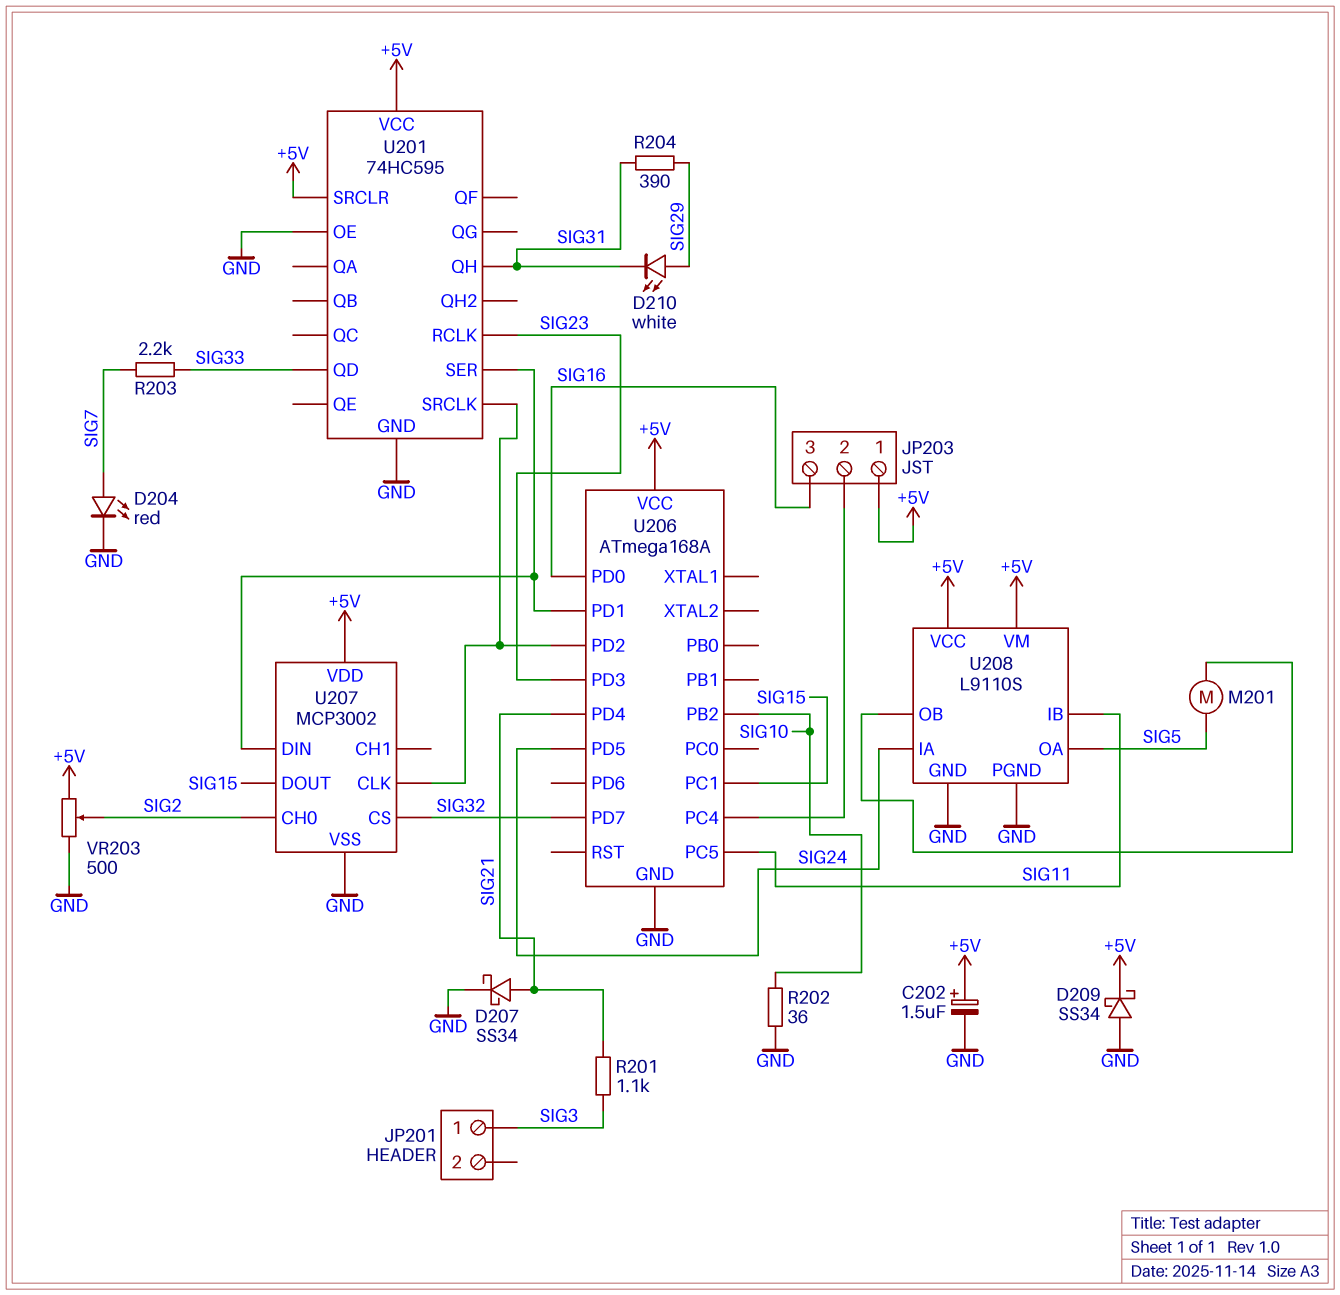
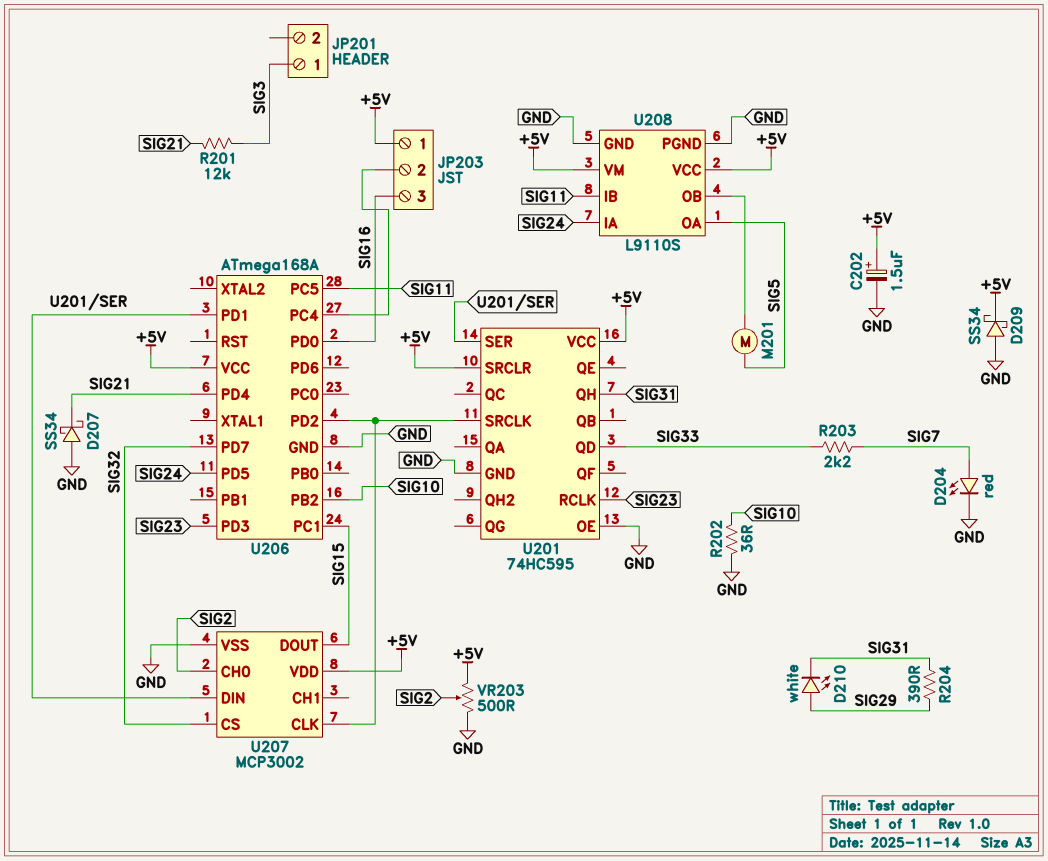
D207: schottky SS34 (A SIG21, K GND) -> schottky SS34 (A GND, K SIG21)
R201: 1.1k (SIG3, SIG21) -> 12k (SIG3, SIG21)

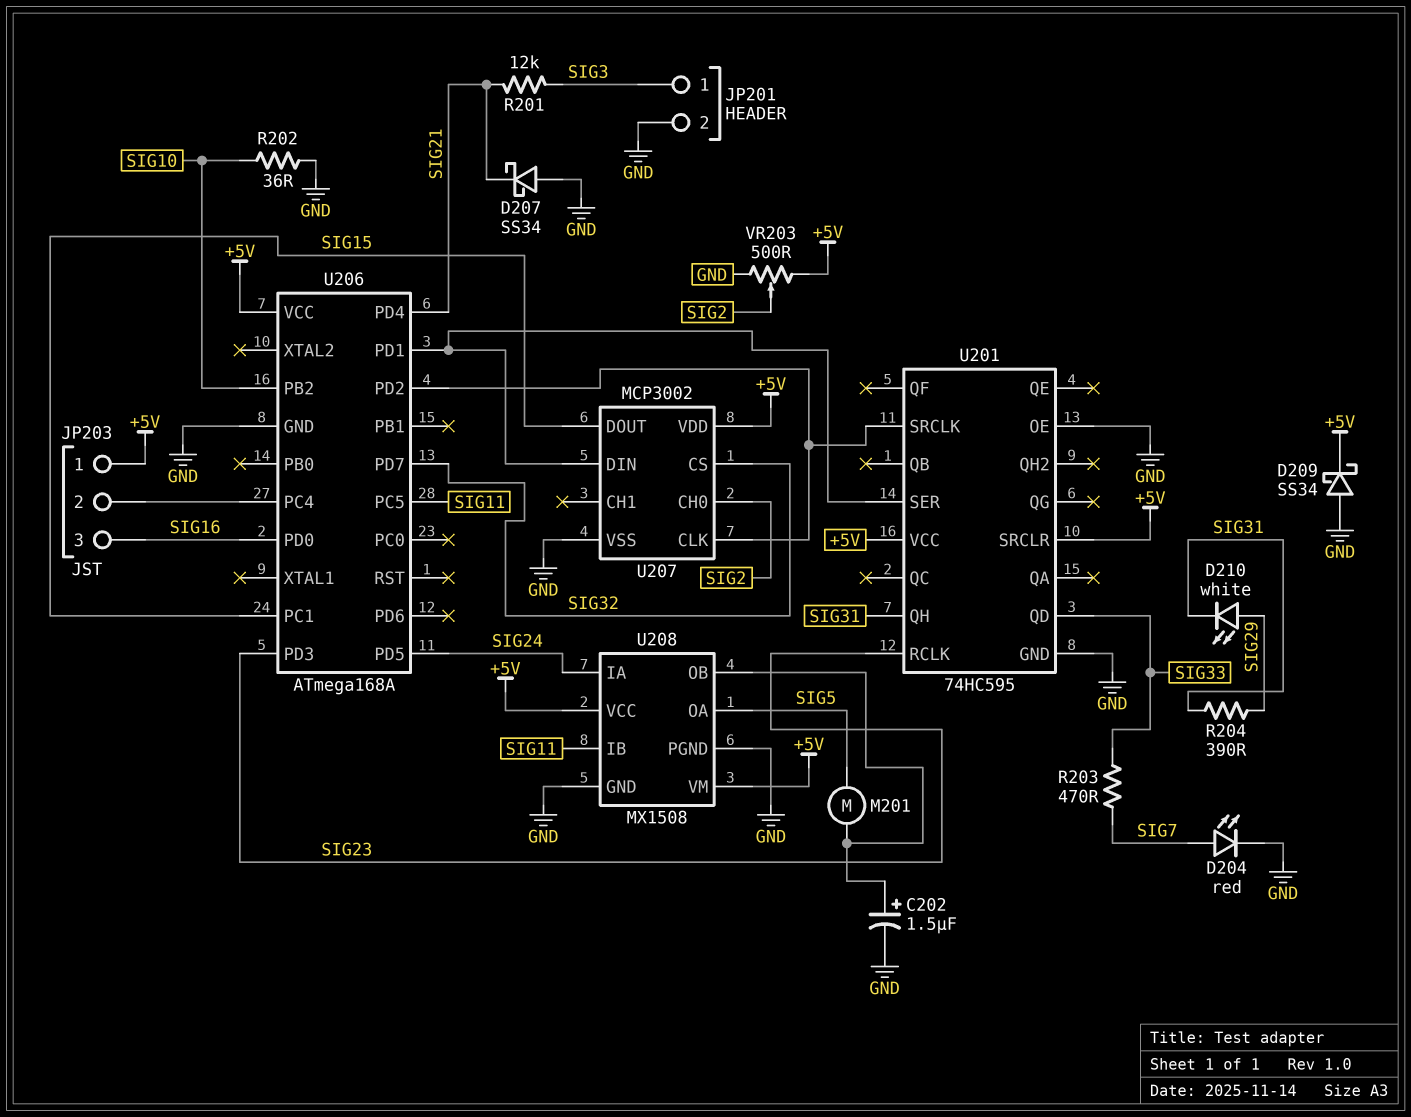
C202: 1.5uF (plus +5V, minus GND) -> 1.5uF (plus U208/OB, minus GND)
JP201 pin 2: none -> GND
R203: 2.2k (SIG7, SIG33) -> 470 (SIG7, SIG33)
U208: L9110S -> MX1508

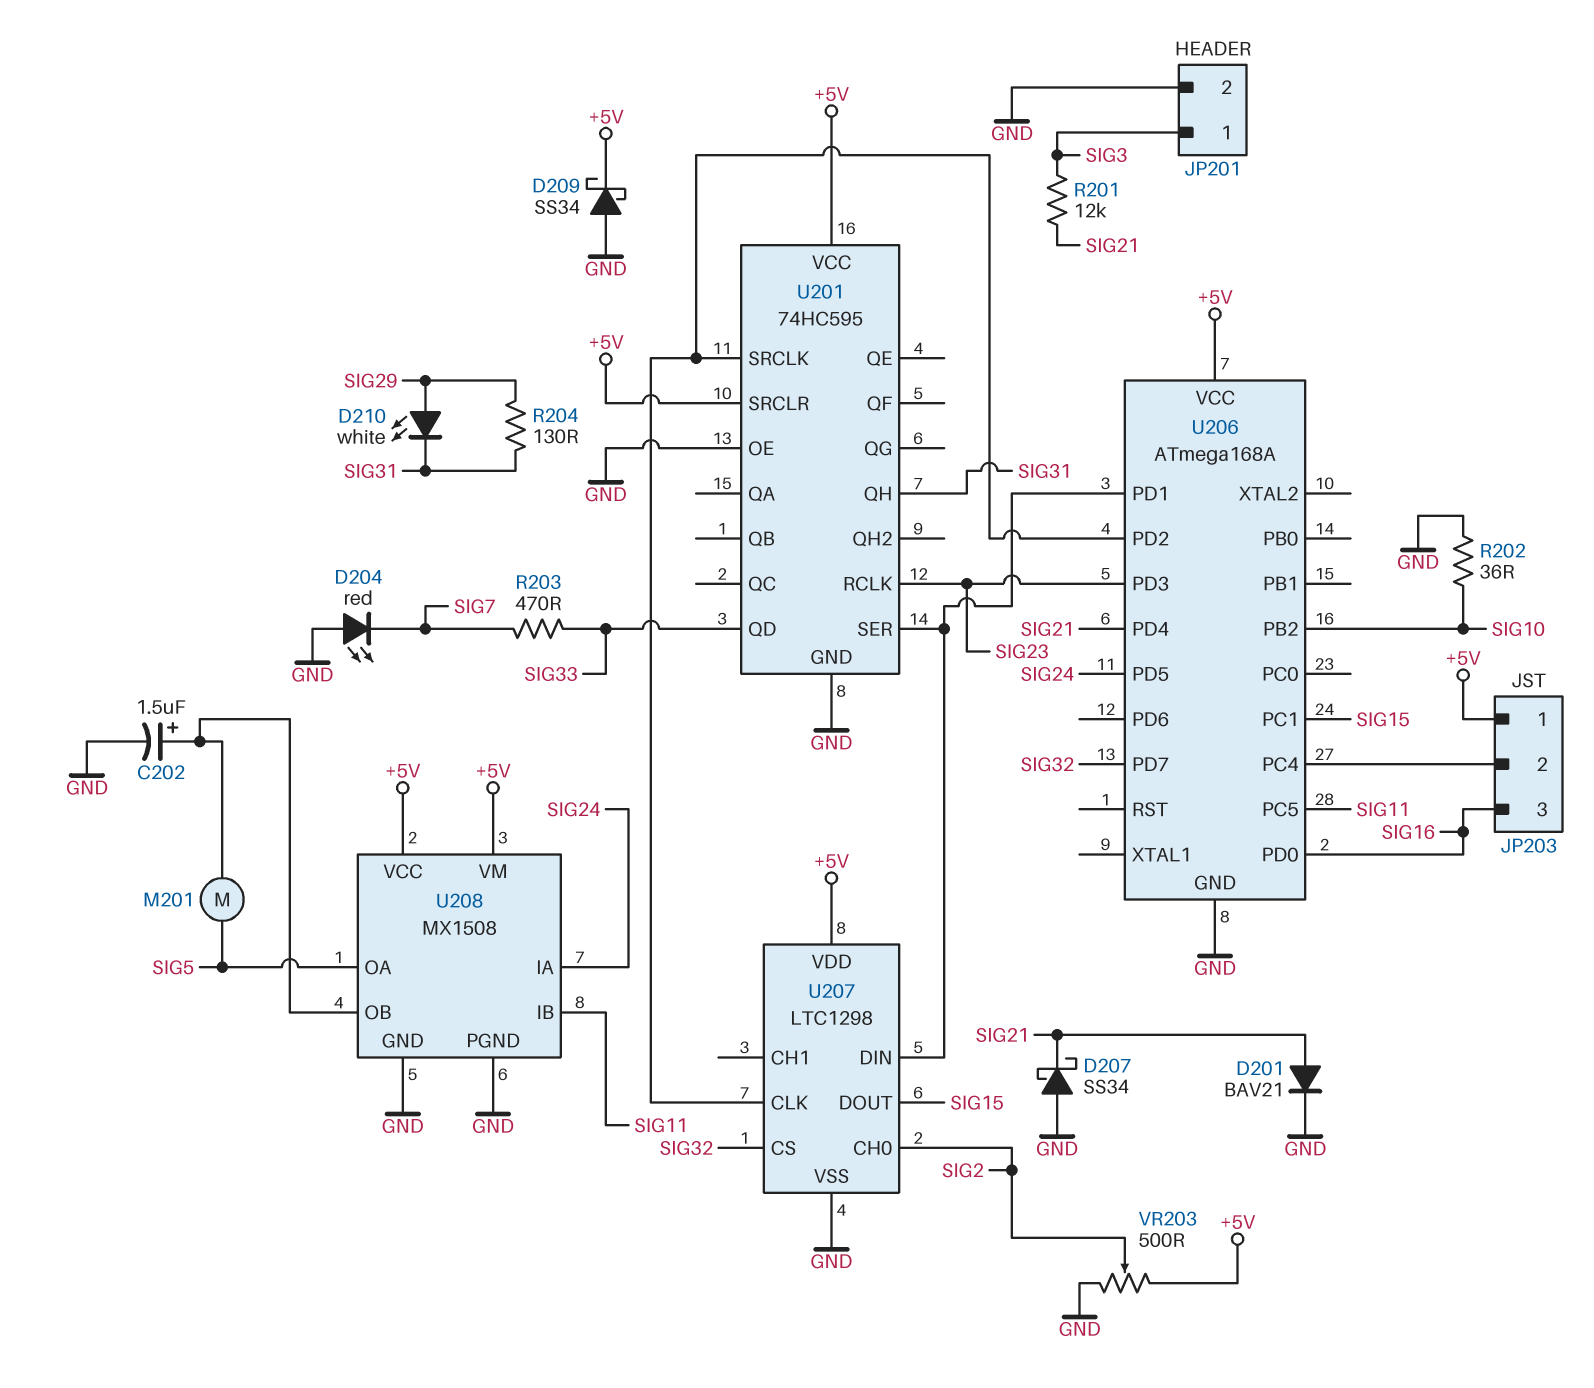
D201: none -> diode BAV21 (A SIG21, K GND)
D204: LED red (A SIG7, K GND) -> LED red (A GND, K SIG7)
R204: 390 (SIG29, SIG31) -> 130 (SIG29, SIG31)
U207: MCP3002 -> LTC1298

